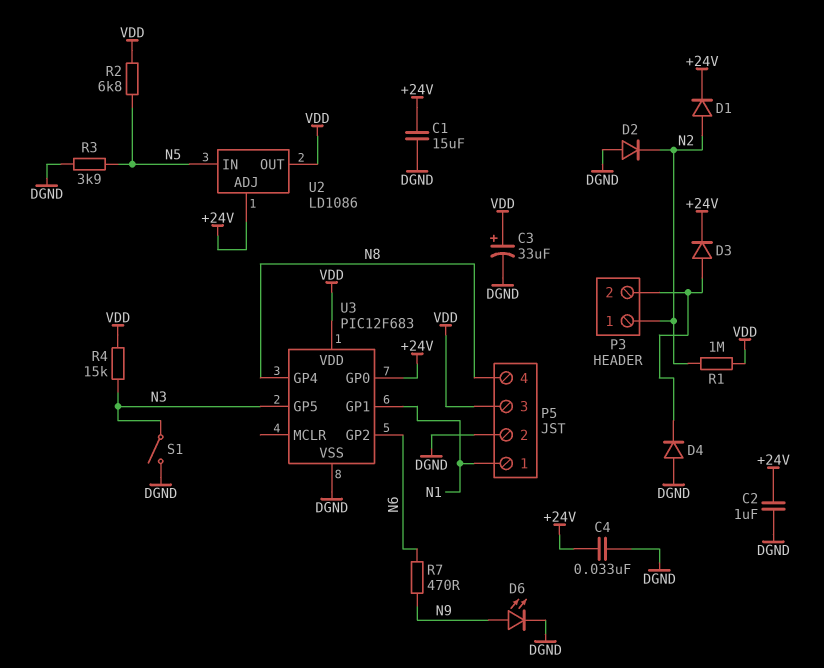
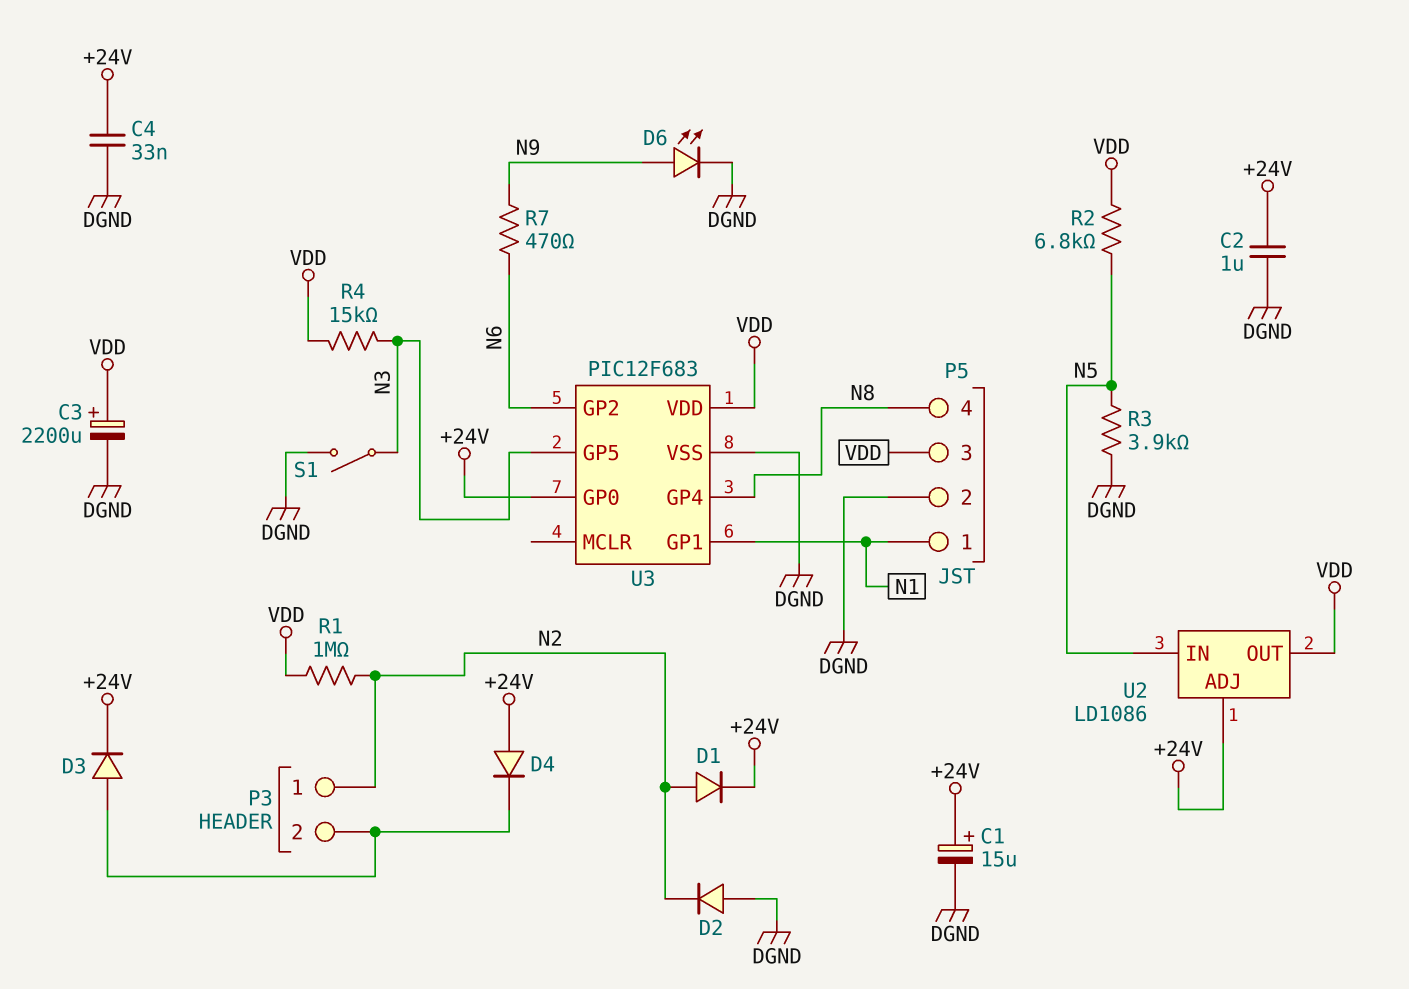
C1: 15uF (+24V, DGND) -> 15uF (plus +24V, minus DGND)
C3: 33uF (plus VDD, minus DGND) -> 2200uF (plus VDD, minus DGND)
D4: diode (A DGND, K P3/2) -> diode (A +24V, K P3/2)

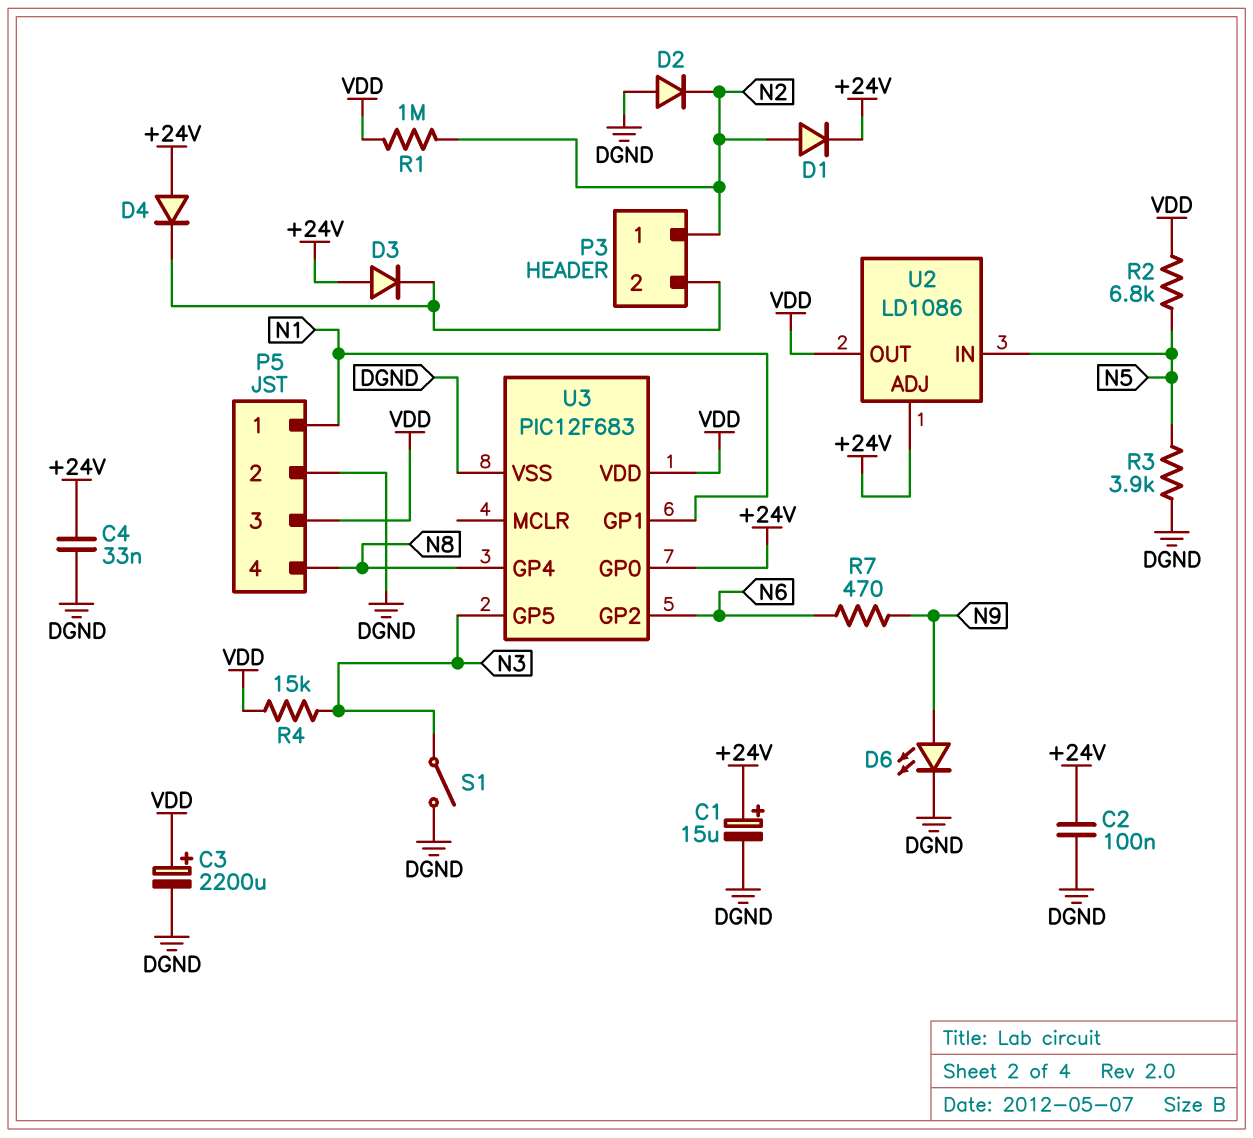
C2: 1uF (+24V, DGND) -> 100nF (+24V, DGND)
D3: diode (A P3/2, K +24V) -> diode (A +24V, K P3/2)

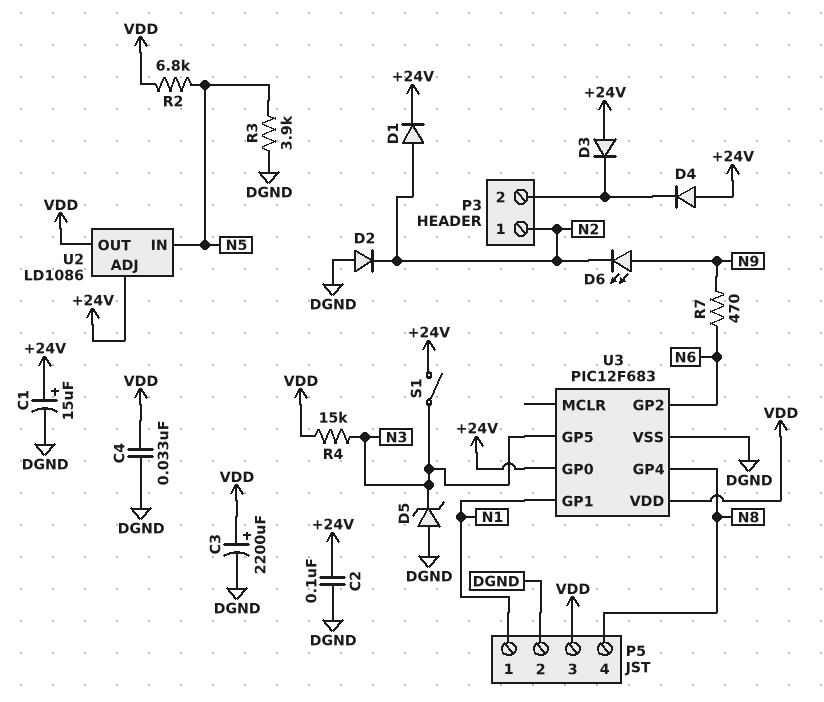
C4: 33nF (+24V, DGND) -> 33nF (DGND, VDD)
D5: none -> zener (A DGND, K N3)
D6: LED (A N9, K DGND) -> LED (A N9, K N2)
R1: 1M (N2, VDD) -> none
S1: switch (DGND, N3) -> switch (+24V, N3)

